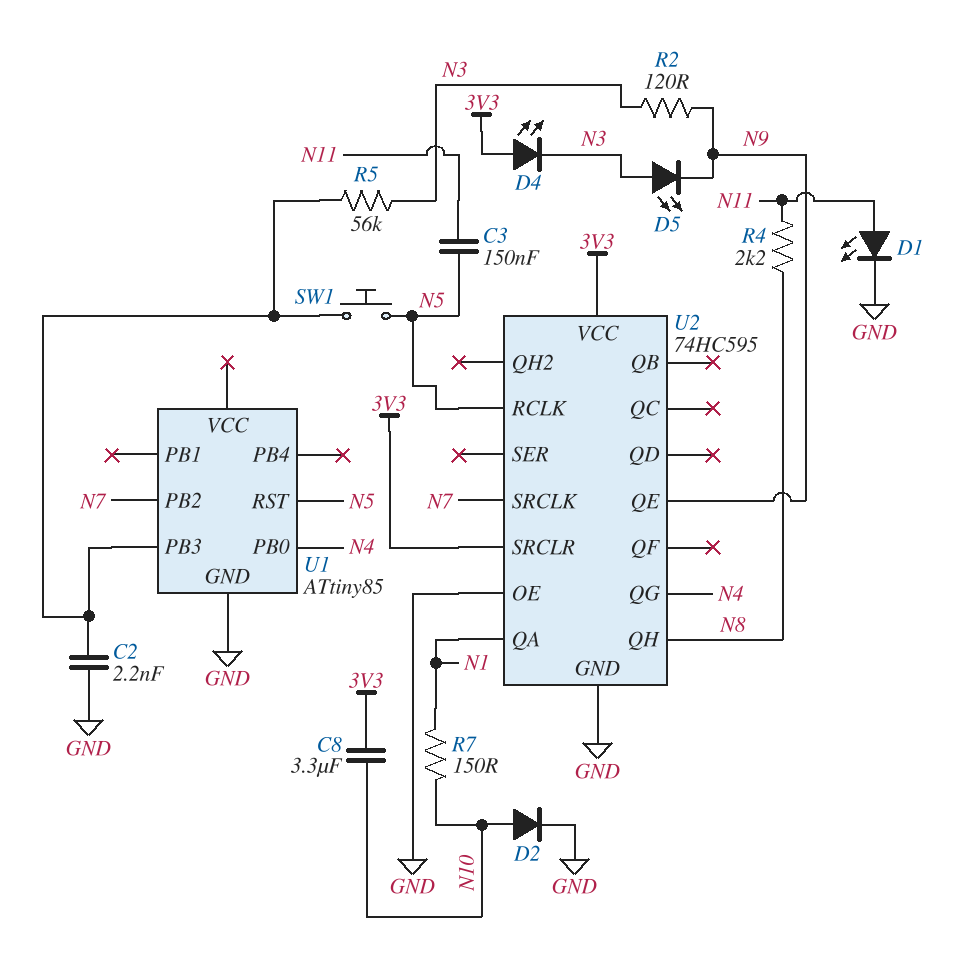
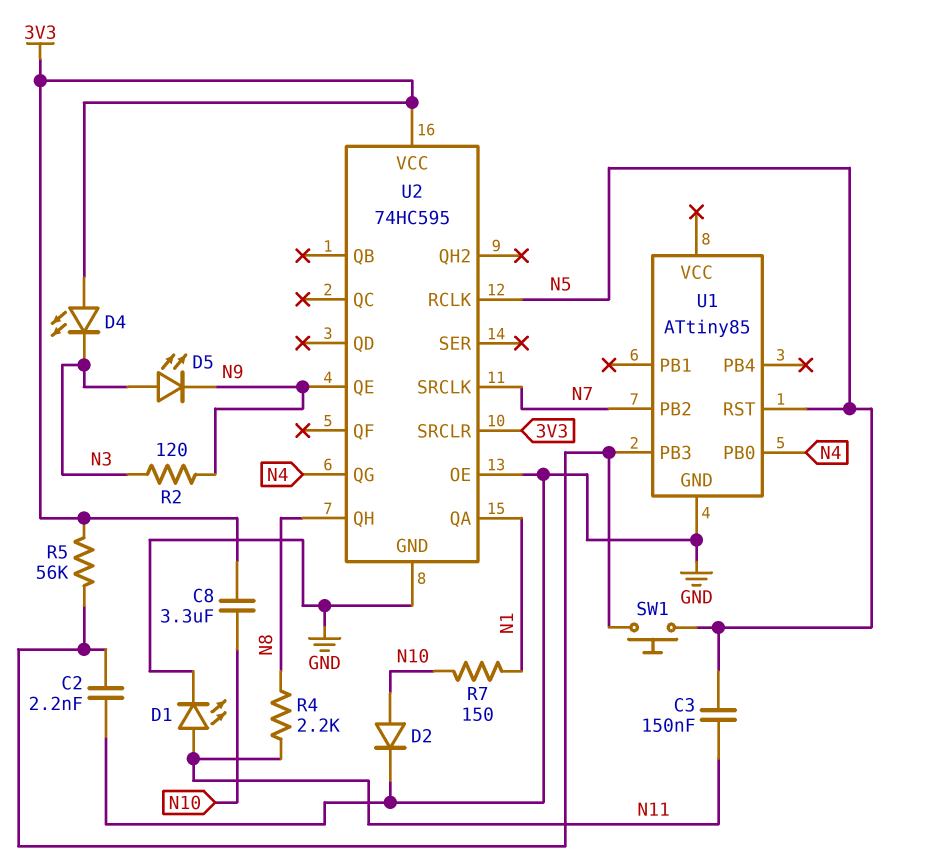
R5: 56k (N3, U1/PB3) -> 56k (3V3, U1/PB3)

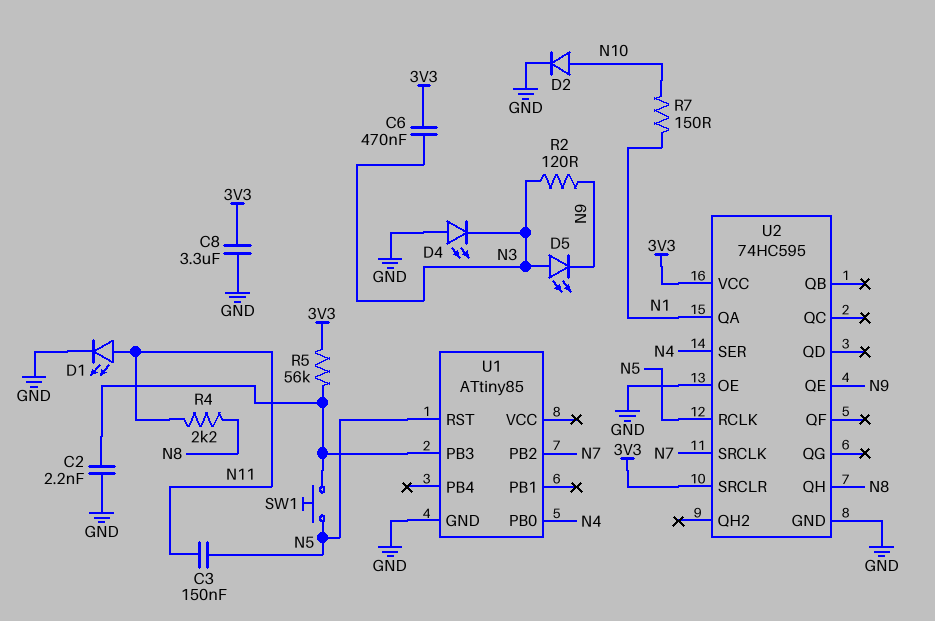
C6: none -> 470nF (3V3, N3)
C8: 3.3uF (3V3, N10) -> 3.3uF (3V3, GND)
D4: LED (A 3V3, K N3) -> LED (A GND, K N3)
U2 pin QG: N4 -> none
U2 pin SER: none -> N4

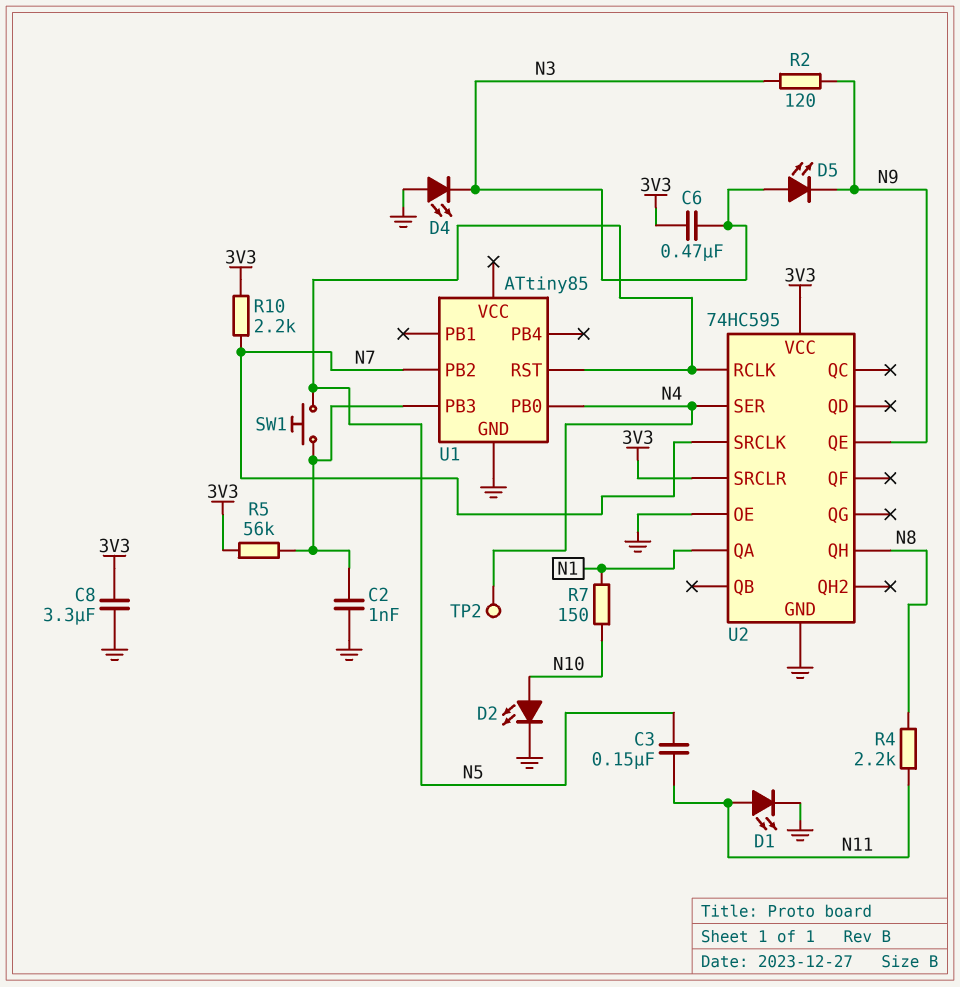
C2: 2.2nF (GND, U1/PB3) -> 1nF (GND, U1/PB3)
D2: diode (A N10, K GND) -> LED (A N10, K GND)
R10: none -> 2.2k (3V3, N7)
TP2: none -> test point (N4)

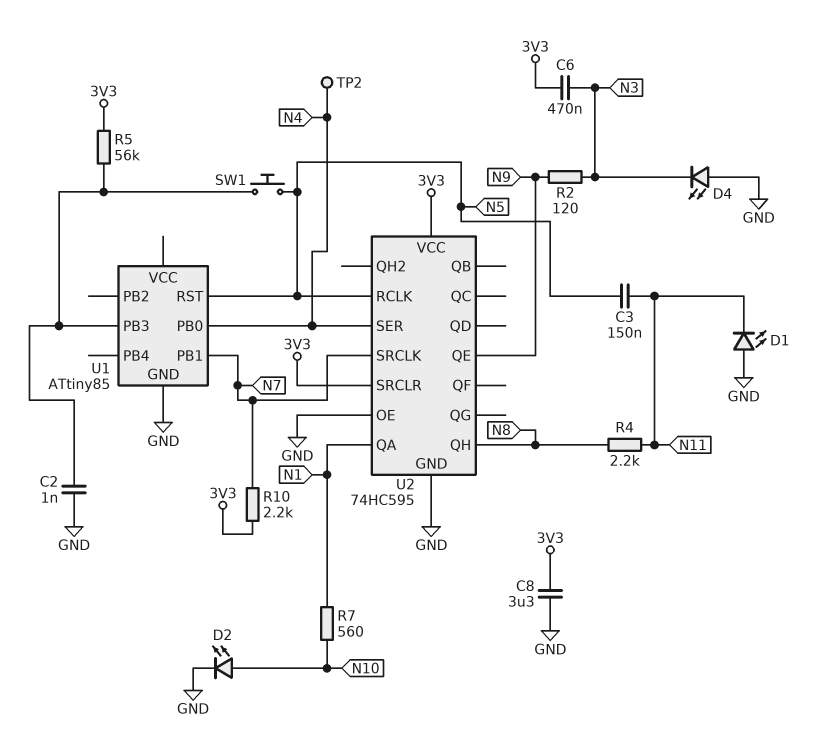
D1: LED (A N11, K GND) -> LED (A GND, K N11)
D5: LED (A N3, K N9) -> none
R7: 150 (N1, N10) -> 560 (N1, N10)
U1 pin PB1: none -> N7
U1 pin PB2: N7 -> none

